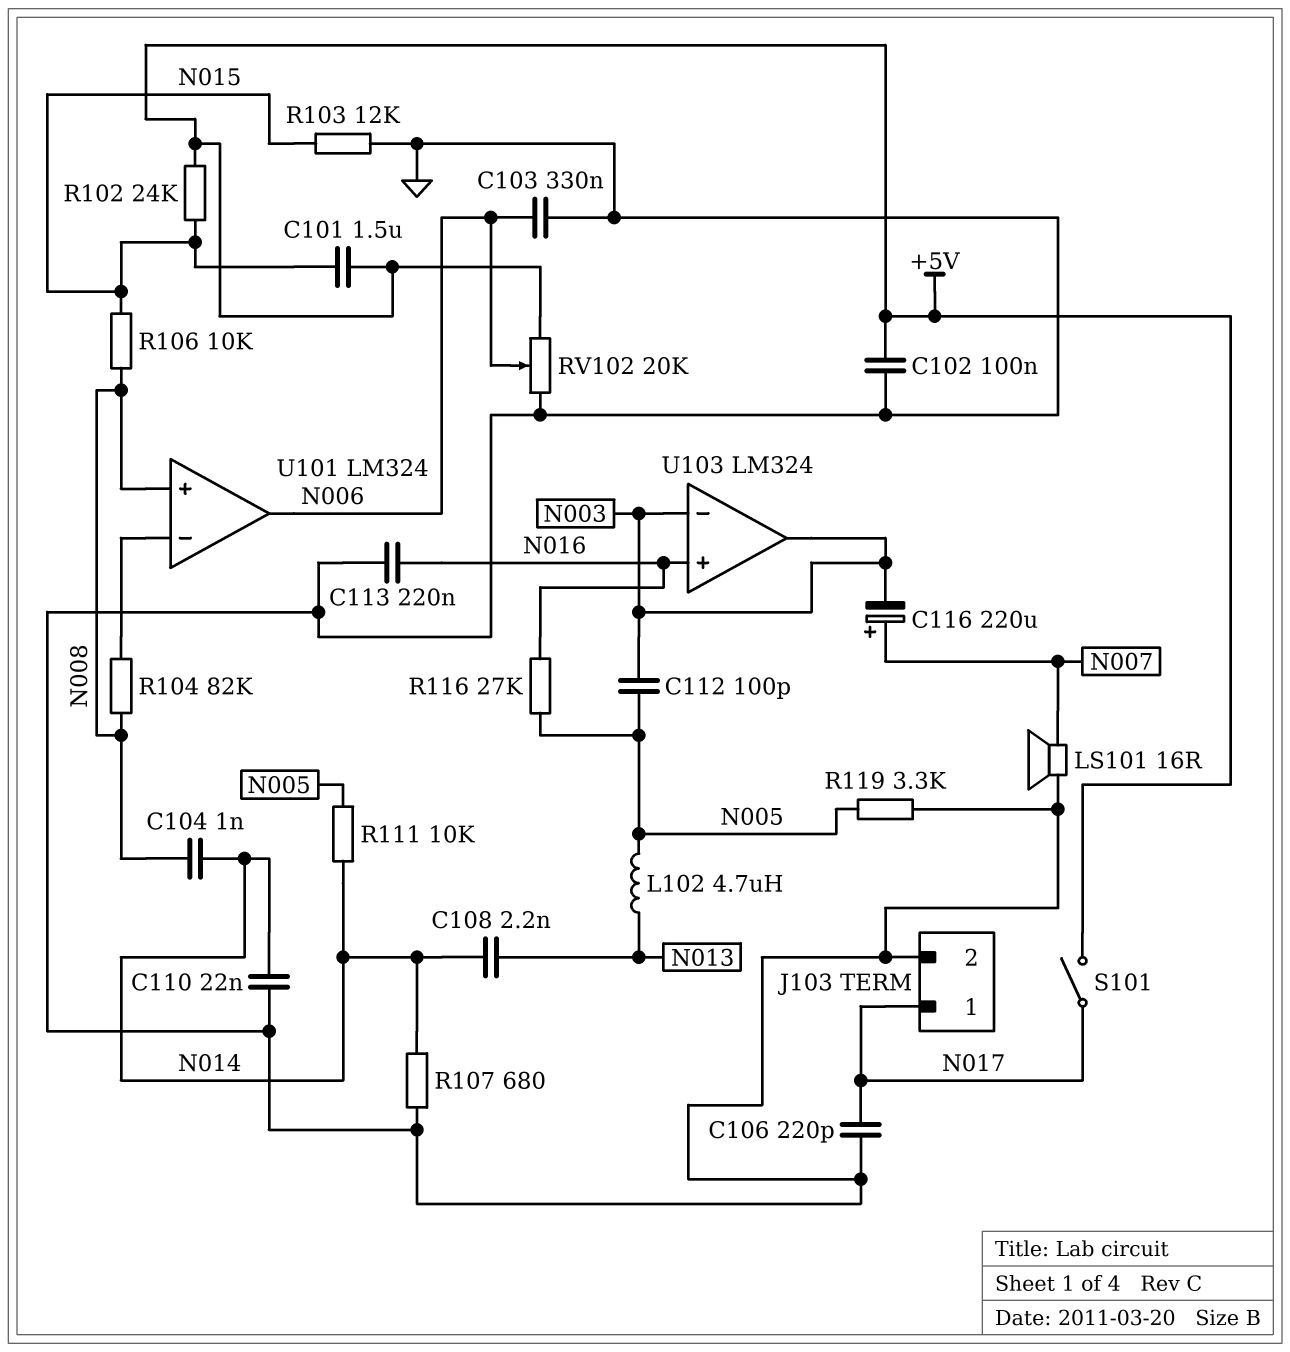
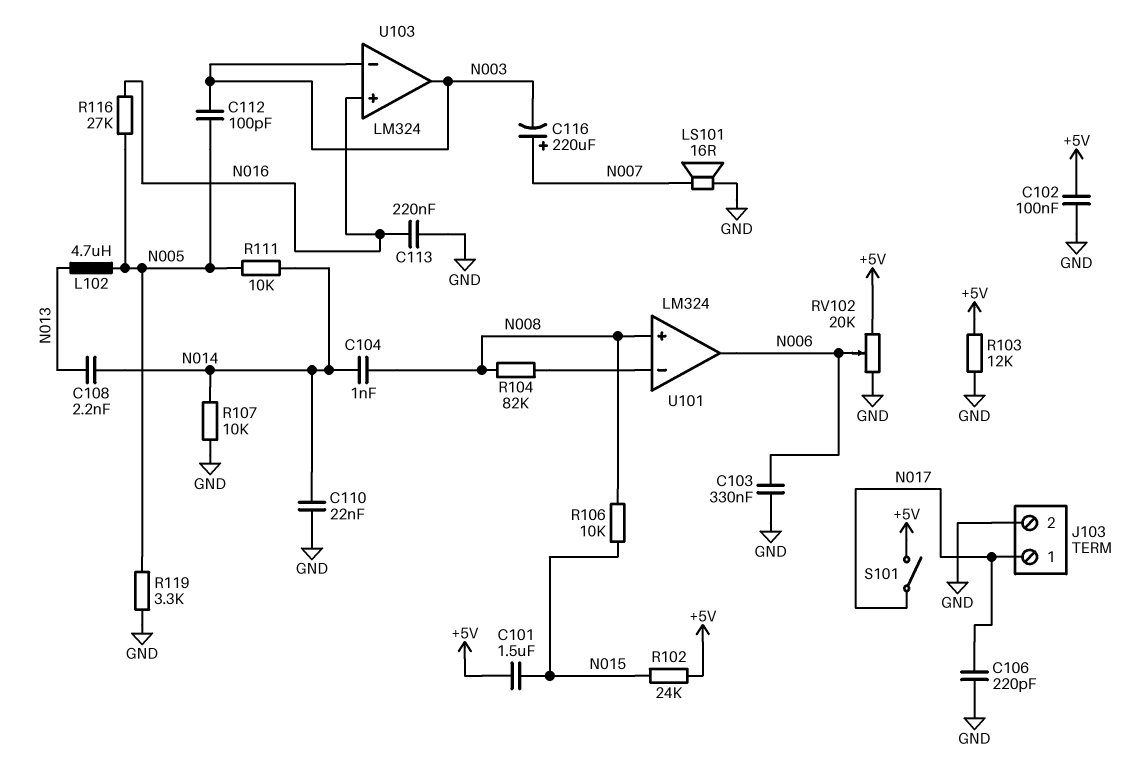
R103: 12k (GND, N015) -> 12k (+5V, GND)
R107: 680 (GND, N014) -> 10k (GND, N014)

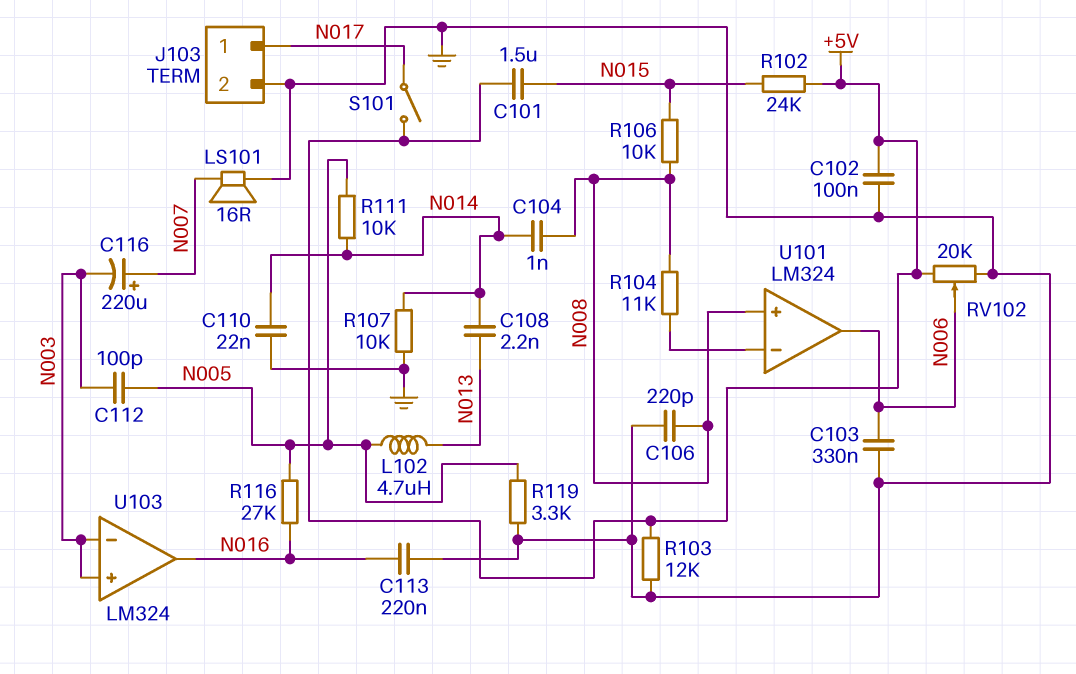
C106: 220pF (GND, N017) -> 220pF (GND, N008)
R104: 82k (N008, U101/in-) -> 11k (N008, U101/in-)
U103 pin in+: N016 -> N003
U103 pin out: N003 -> N016

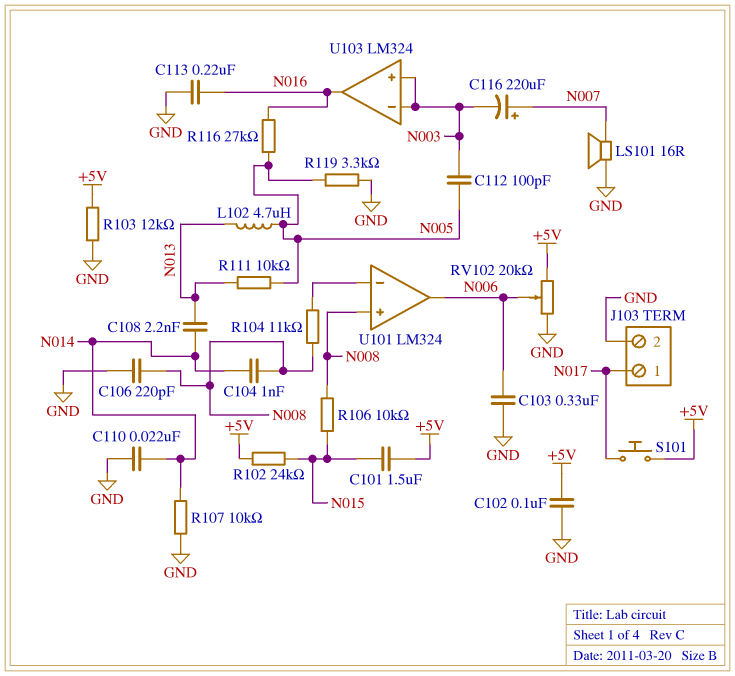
R111: 10k (N005, N014) -> 10k (N005, N013)
S101: switch (+5V, N017) -> button (+5V, N017)

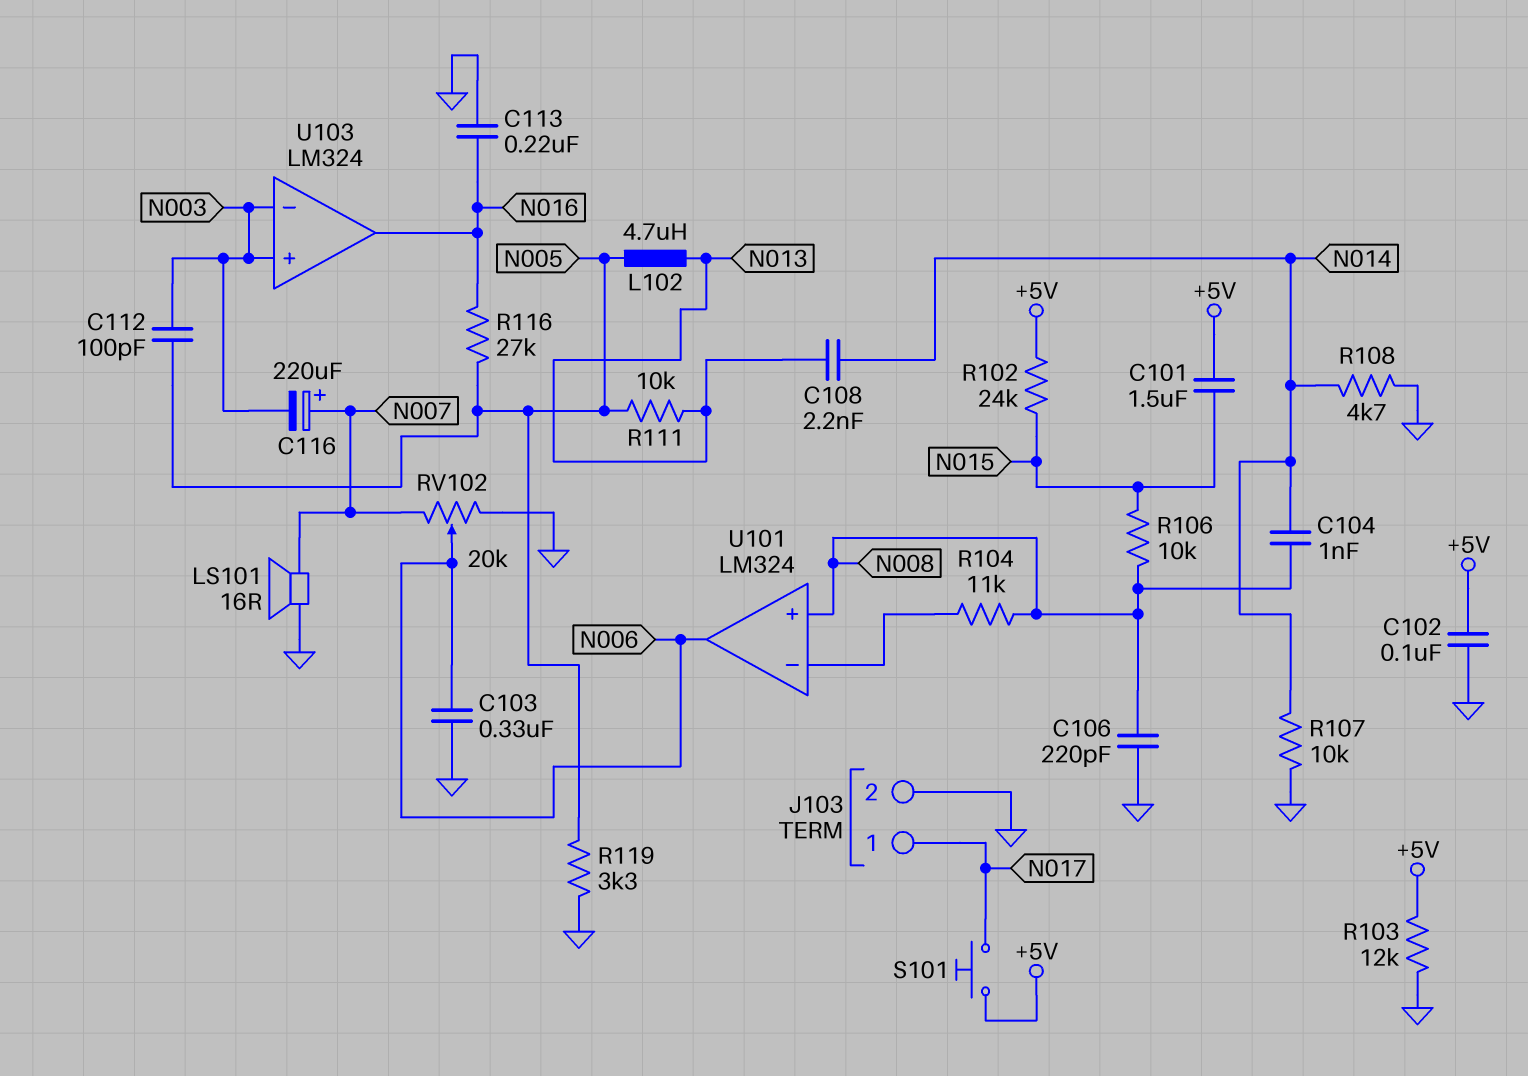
C110: 22nF (GND, N014) -> none
R108: none -> 4.7k (GND, N014)
RV102: 20k (+5V, GND, wiper N006) -> 20k (GND, N007, wiper N006)

